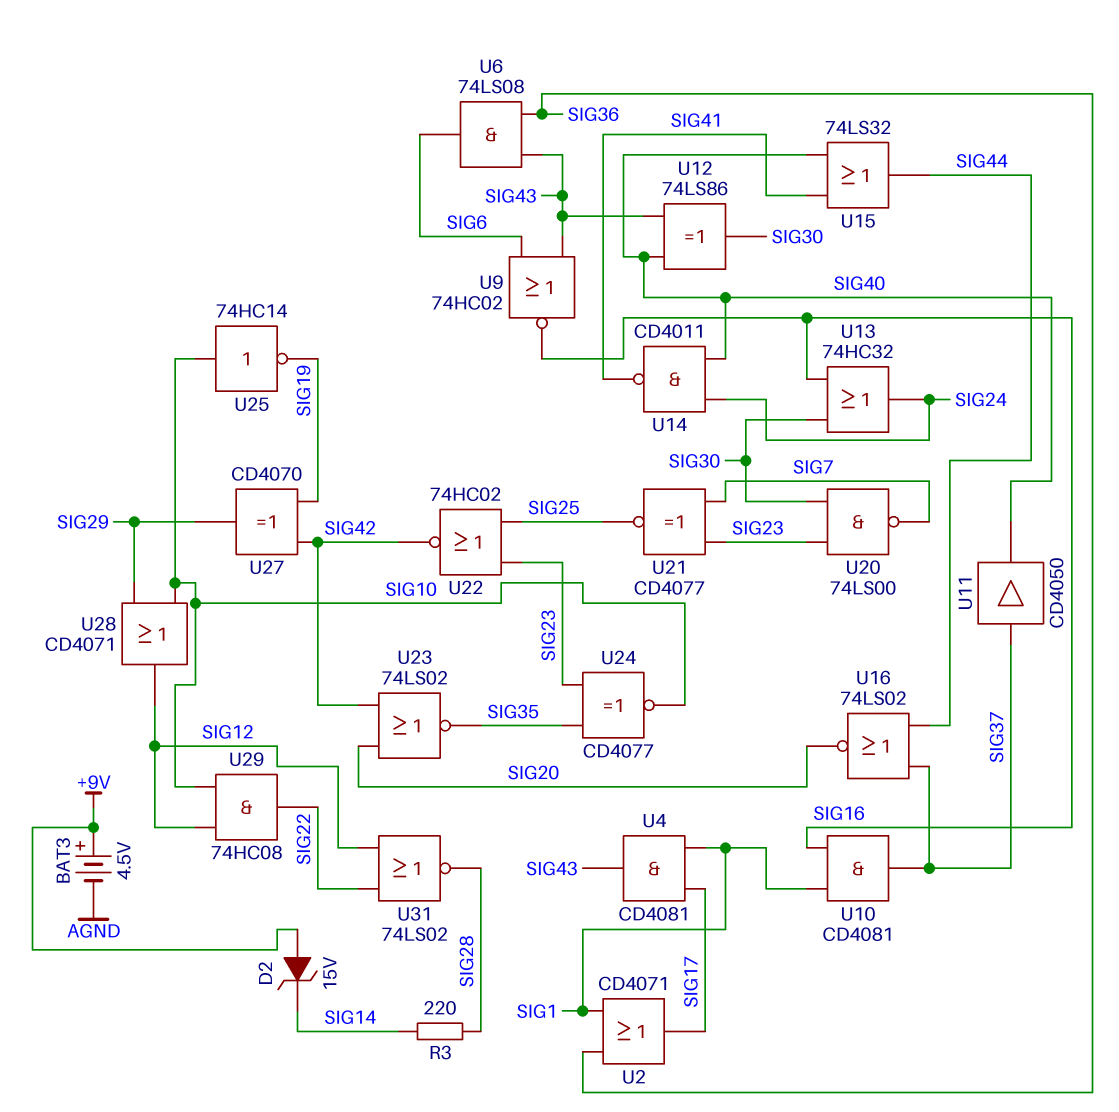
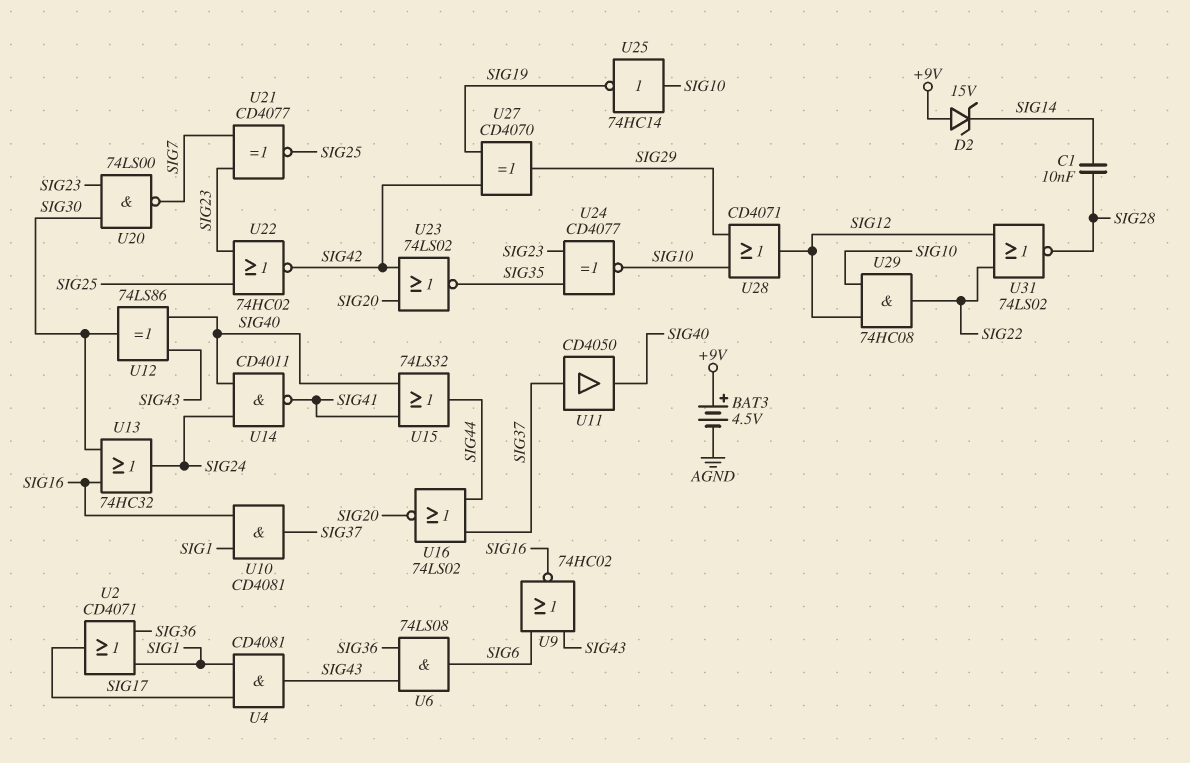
C1: none -> 10nF (SIG14, SIG28)
R3: 220 (SIG14, SIG28) -> none

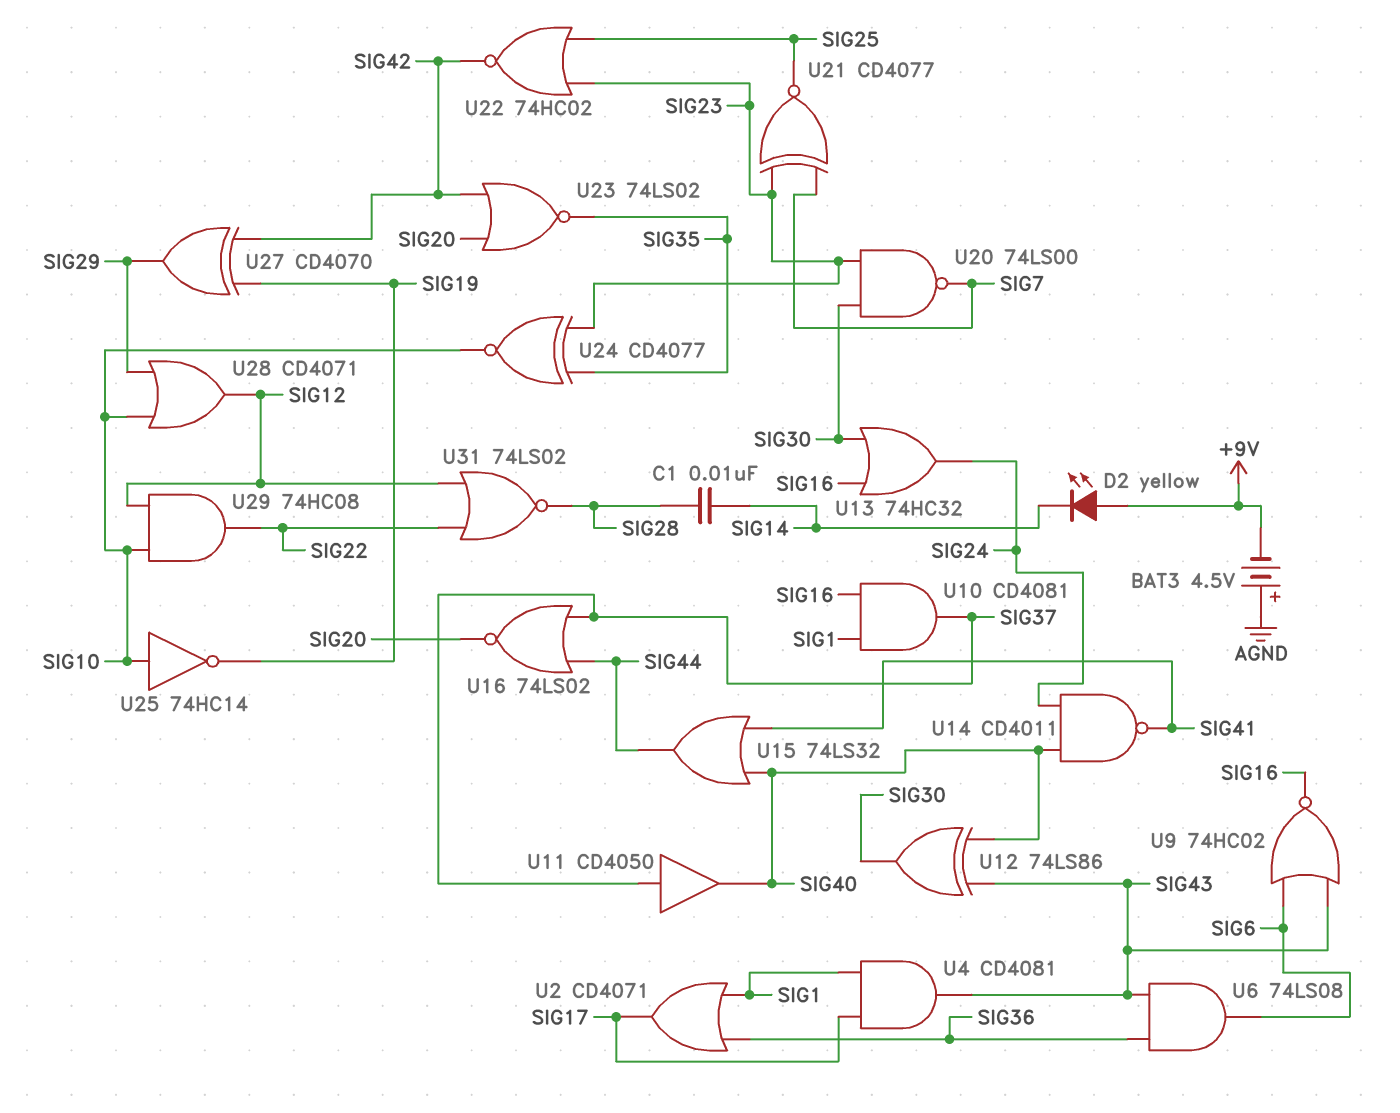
BAT3: 4.5V (plus +9V, minus AGND) -> 4.5V (plus AGND, minus +9V)
D2: zener 15V (A +9V, K SIG14) -> LED yellow (A +9V, K SIG14)

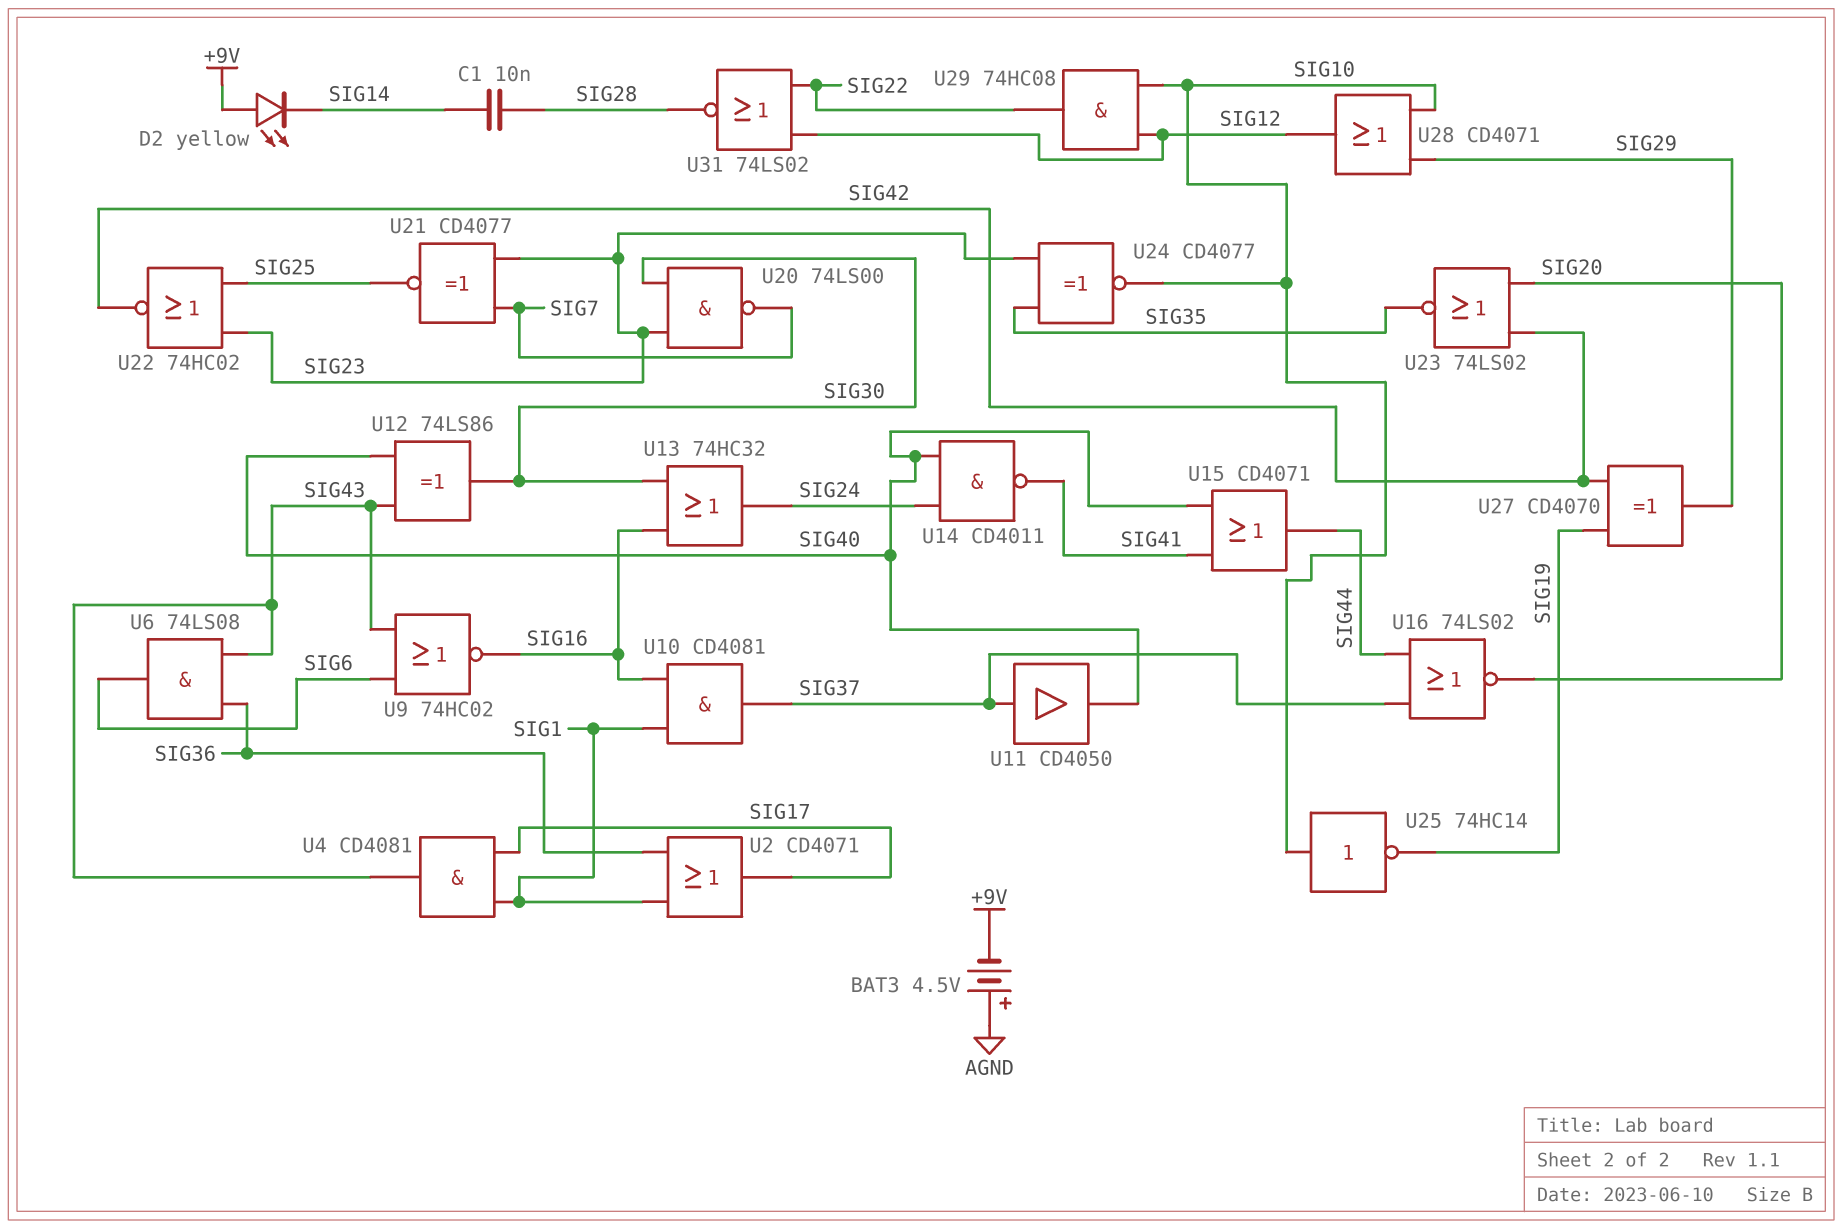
U15: OR 74LS32 (in SIG40, in SIG41, out SIG44) -> OR CD4071 (in SIG40, in SIG41, out SIG44)

